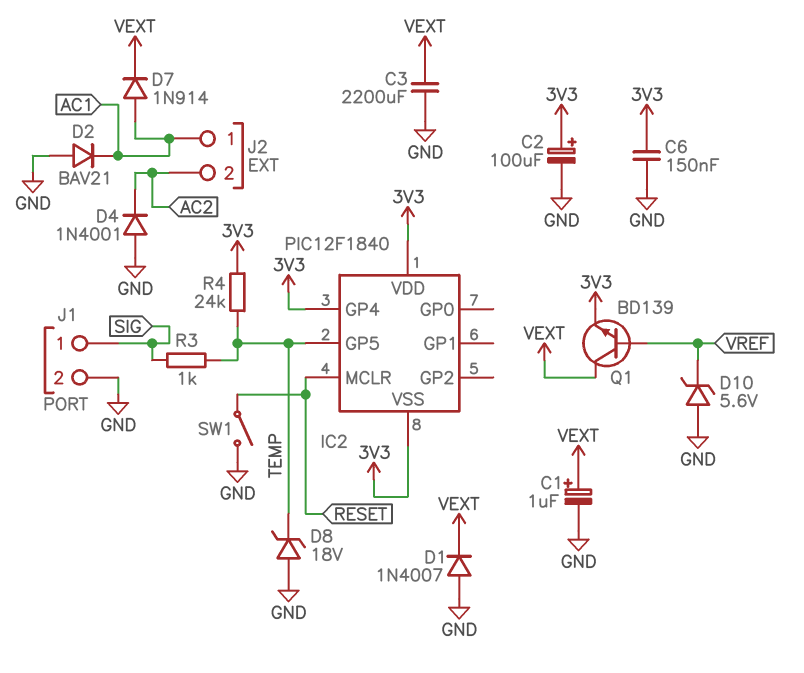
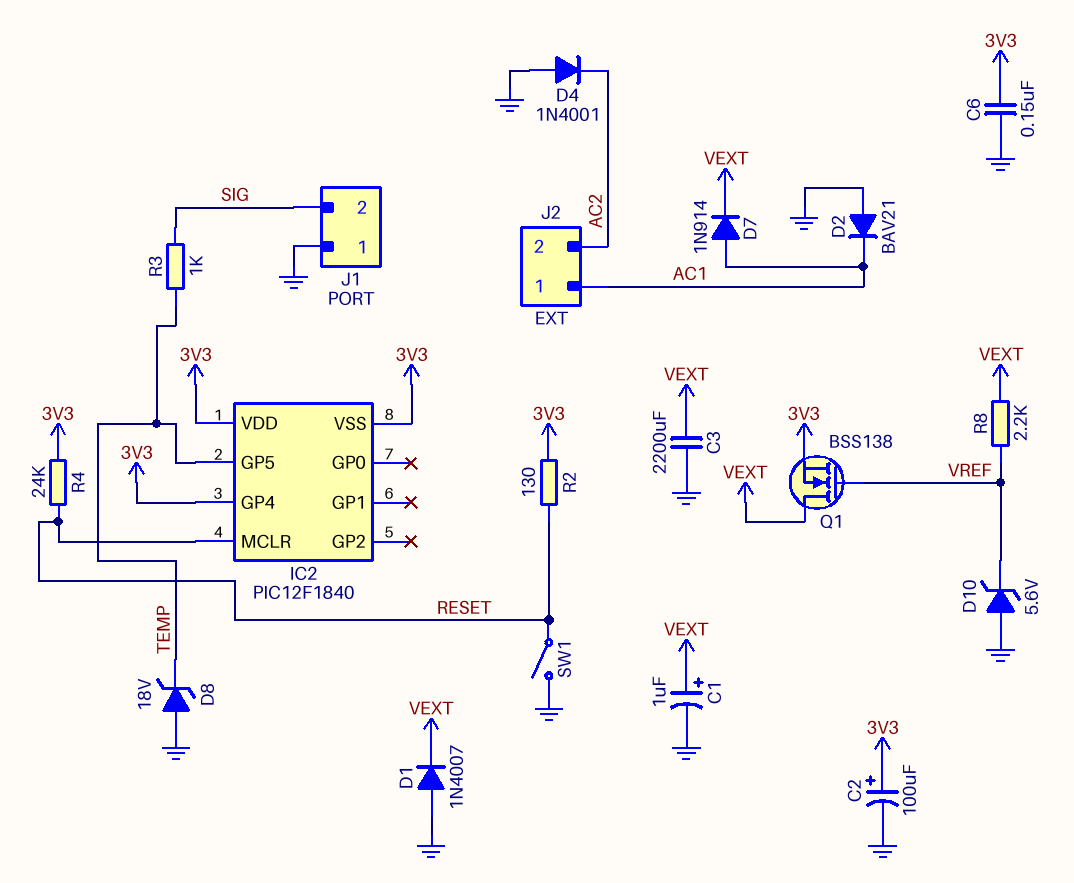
J1 pin 1: SIG -> GND
J1 pin 2: GND -> SIG
Q1: NPN BD139 (B VREF, C VEXT, E 3V3) -> NMOS BSS138 (G VREF, D VEXT, S 3V3)
R2: none -> 130 (3V3, RESET)
R4: 24k (3V3, TEMP) -> 24k (3V3, RESET)
R8: none -> 2.2k (VEXT, VREF)

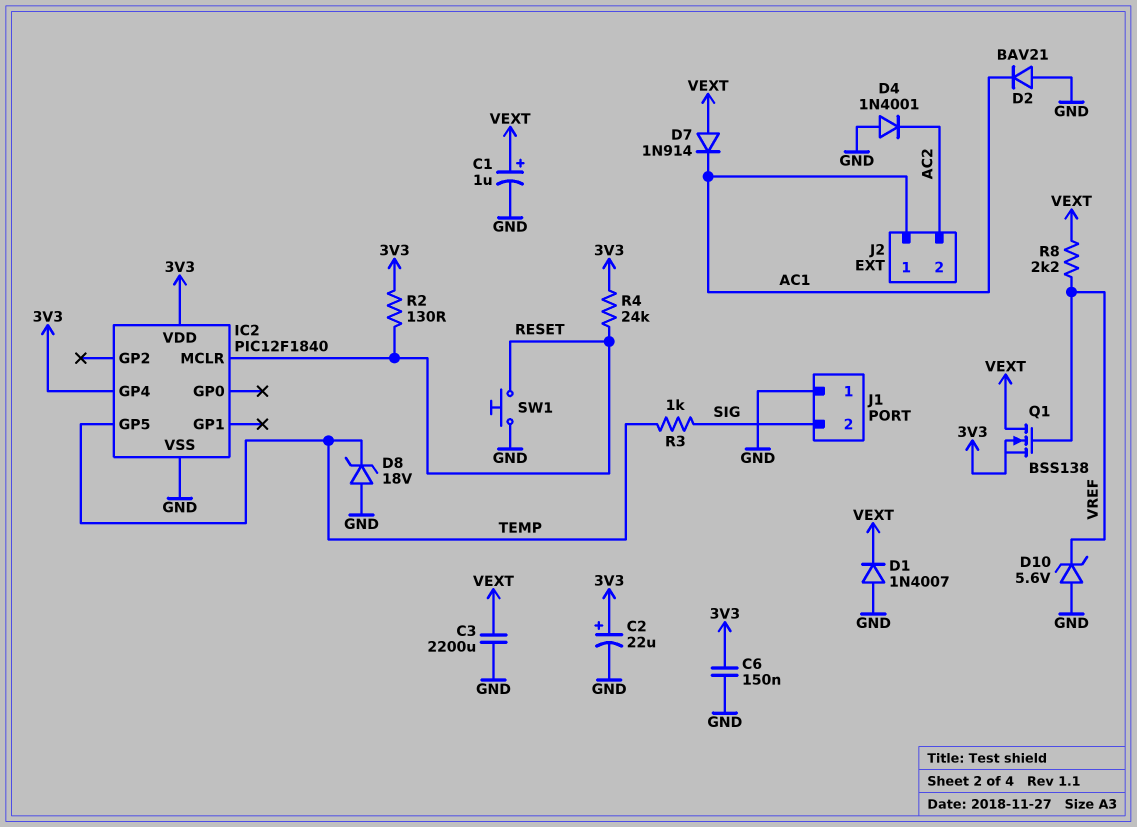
C2: 100uF (plus 3V3, minus GND) -> 22uF (plus 3V3, minus GND)
D7: diode 1N914 (A AC1, K VEXT) -> diode 1N914 (A VEXT, K AC1)
IC2 pin VSS: 3V3 -> GND
SW1: switch (GND, RESET) -> button (GND, RESET)

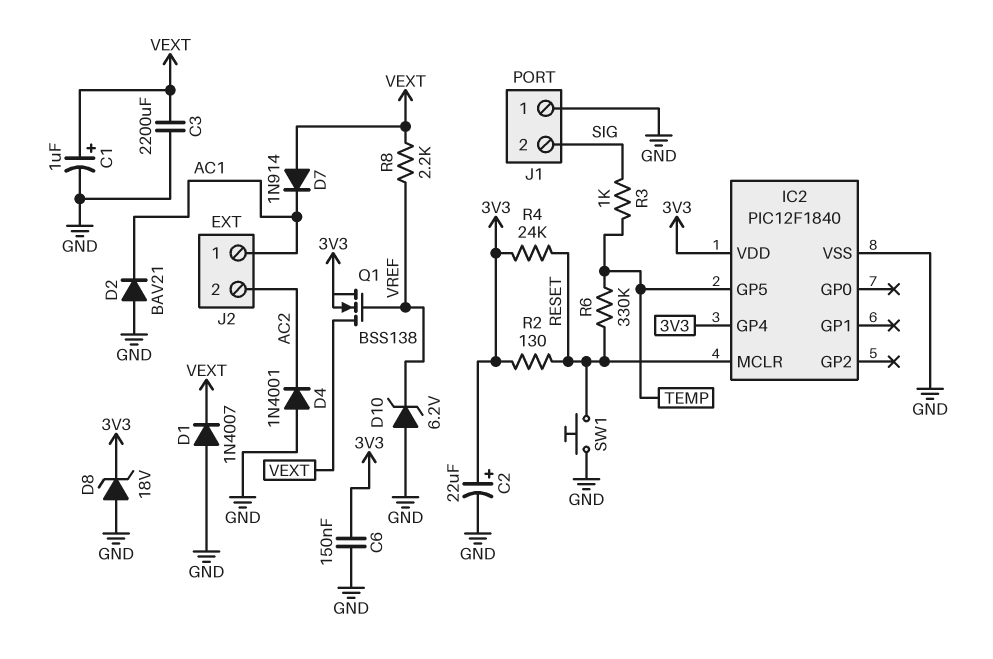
D8: zener 18V (A GND, K TEMP) -> zener 18V (A GND, K 3V3)
D10: zener 5.6V (A GND, K VREF) -> zener 6.2V (A GND, K VREF)
R6: none -> 330k (RESET, TEMP)

